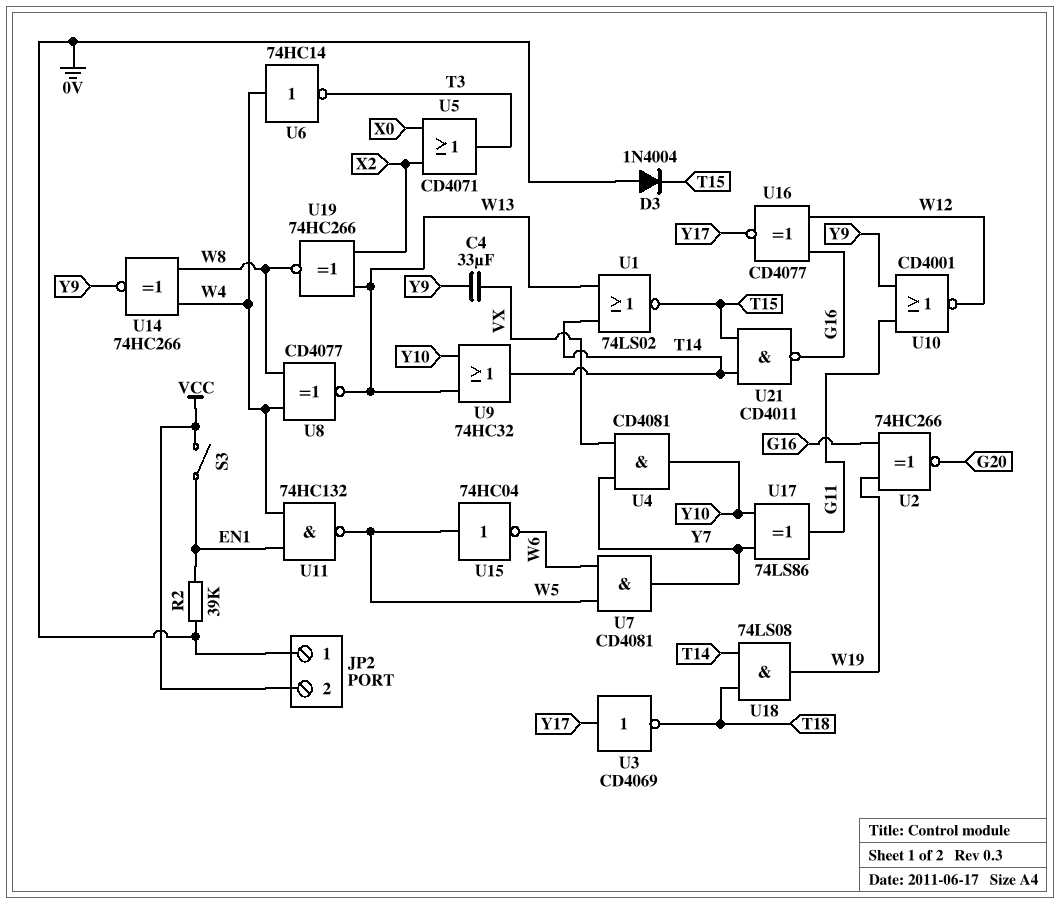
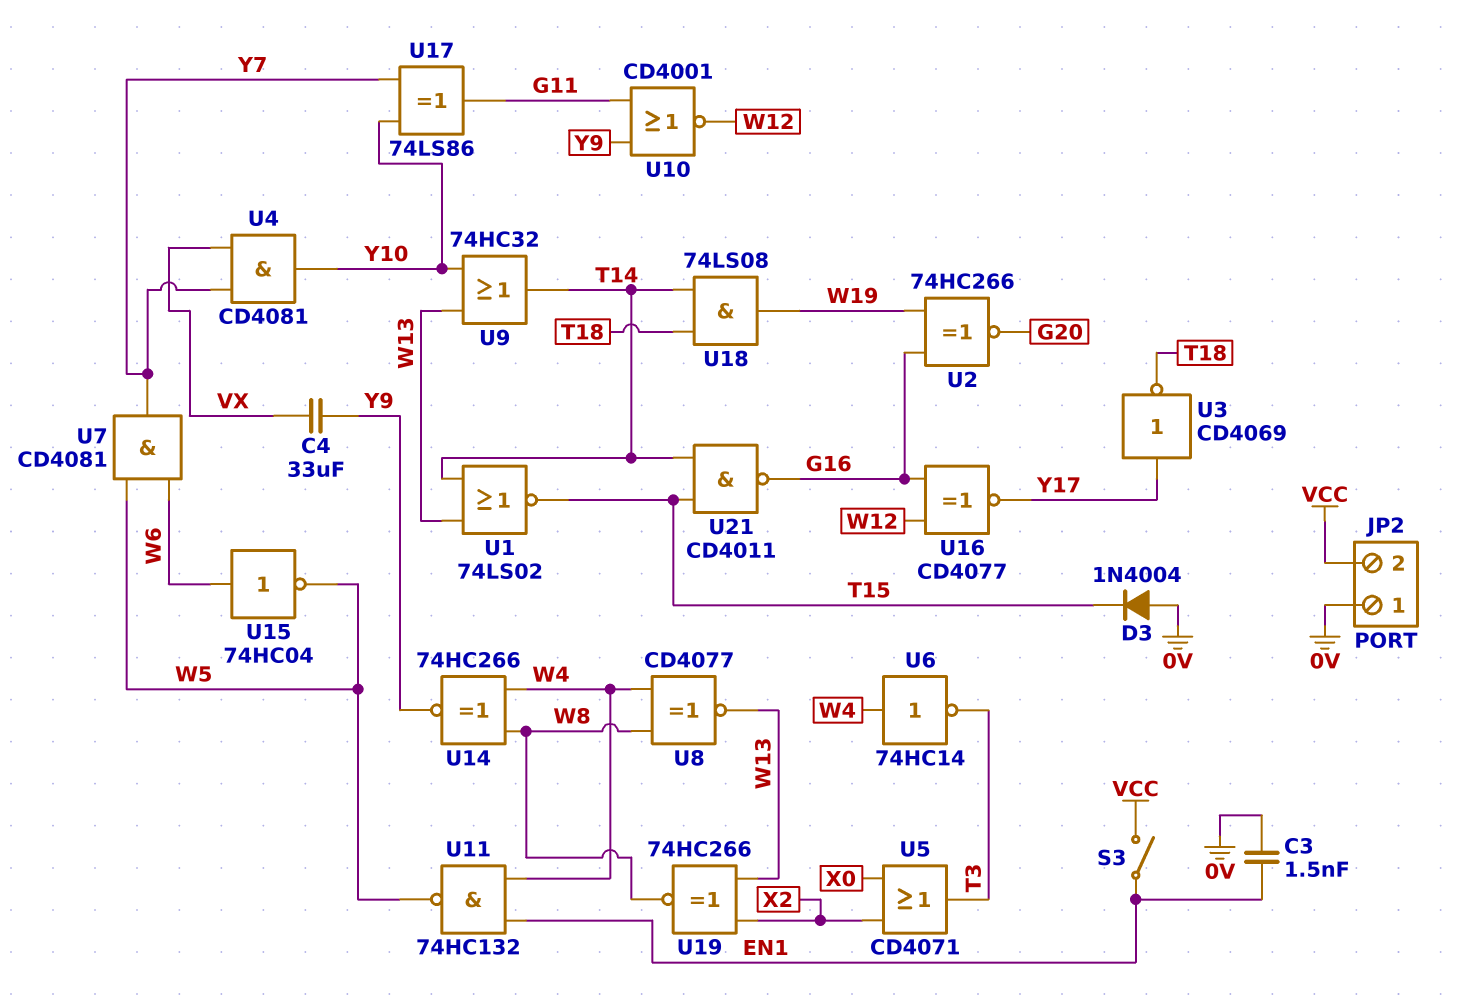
C3: none -> 1.5nF (0V, EN1)
R2: 39k (0V, EN1) -> none
U15: NOT 74HC04 (in W5, out W6) -> NOT 74HC04 (in W6, out W5)

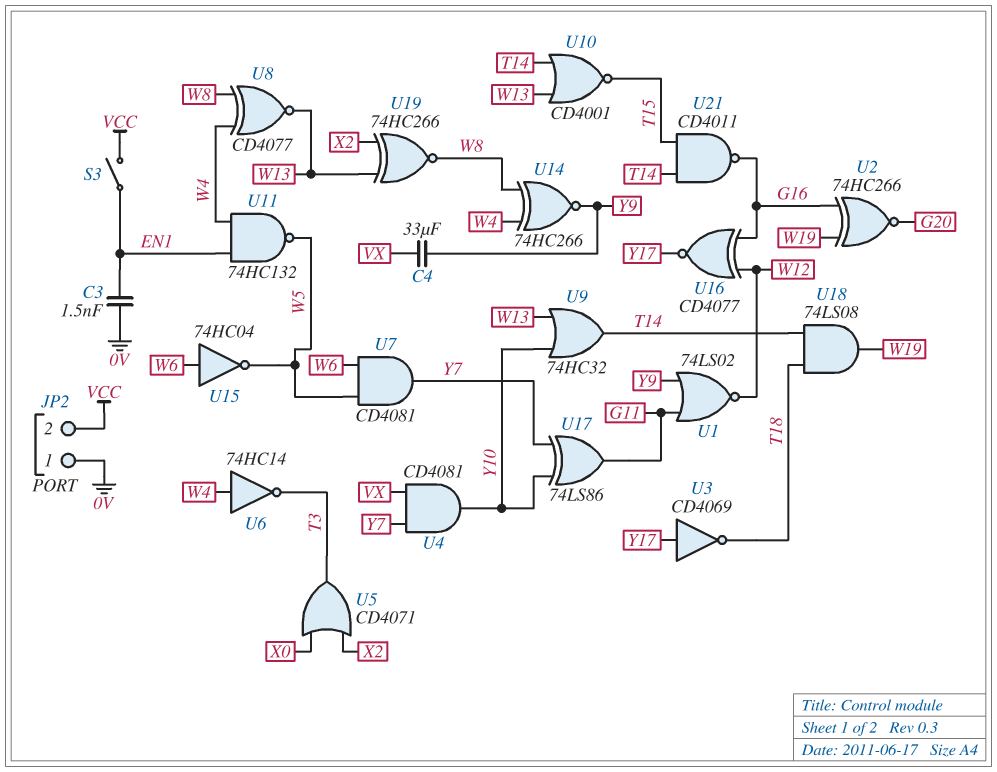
D3: diode 1N4004 (A 0V, K T15) -> none
U1: NOR 74LS02 (in T14, in W13, out T15) -> NOR 74LS02 (in G11, in Y9, out W12)
U10: NOR CD4001 (in G11, in Y9, out W12) -> NOR CD4001 (in T14, in W13, out T15)

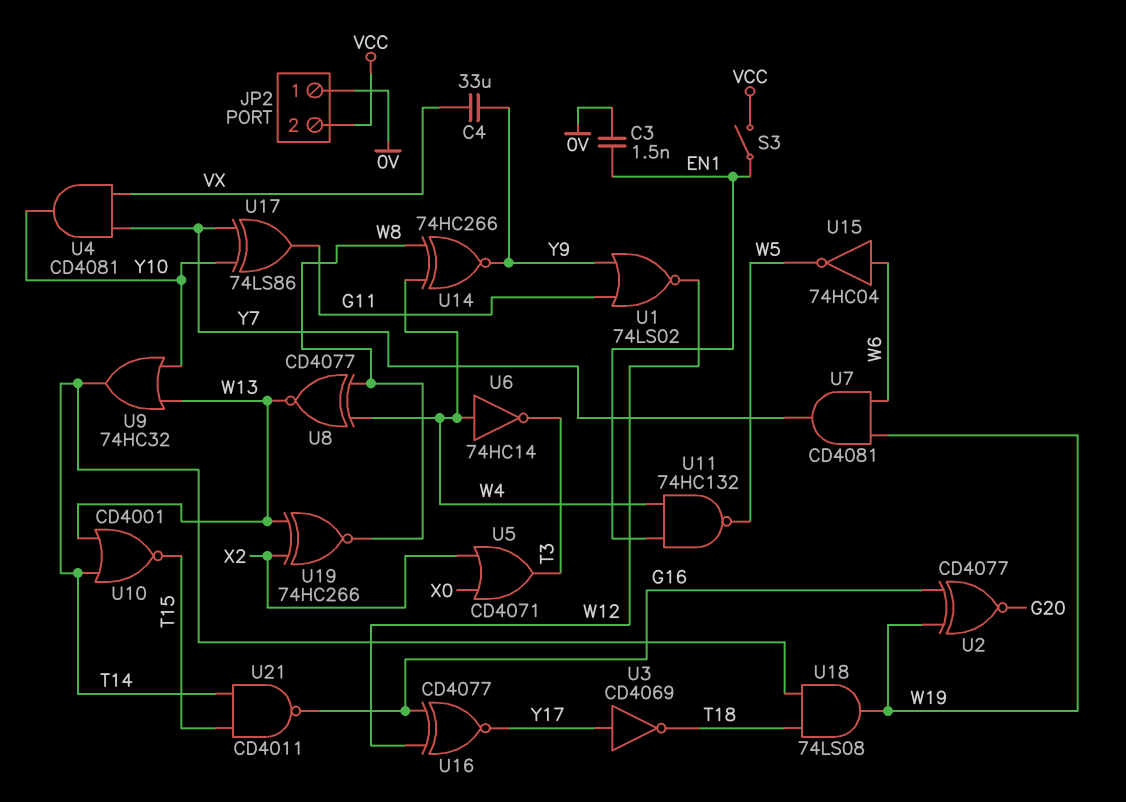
U2: XNOR 74HC266 (in G16, in W19, out G20) -> XNOR CD4077 (in G16, in W19, out G20)
U7: AND CD4081 (in W5, in W6, out Y7) -> AND CD4081 (in W6, in W19, out Y7)

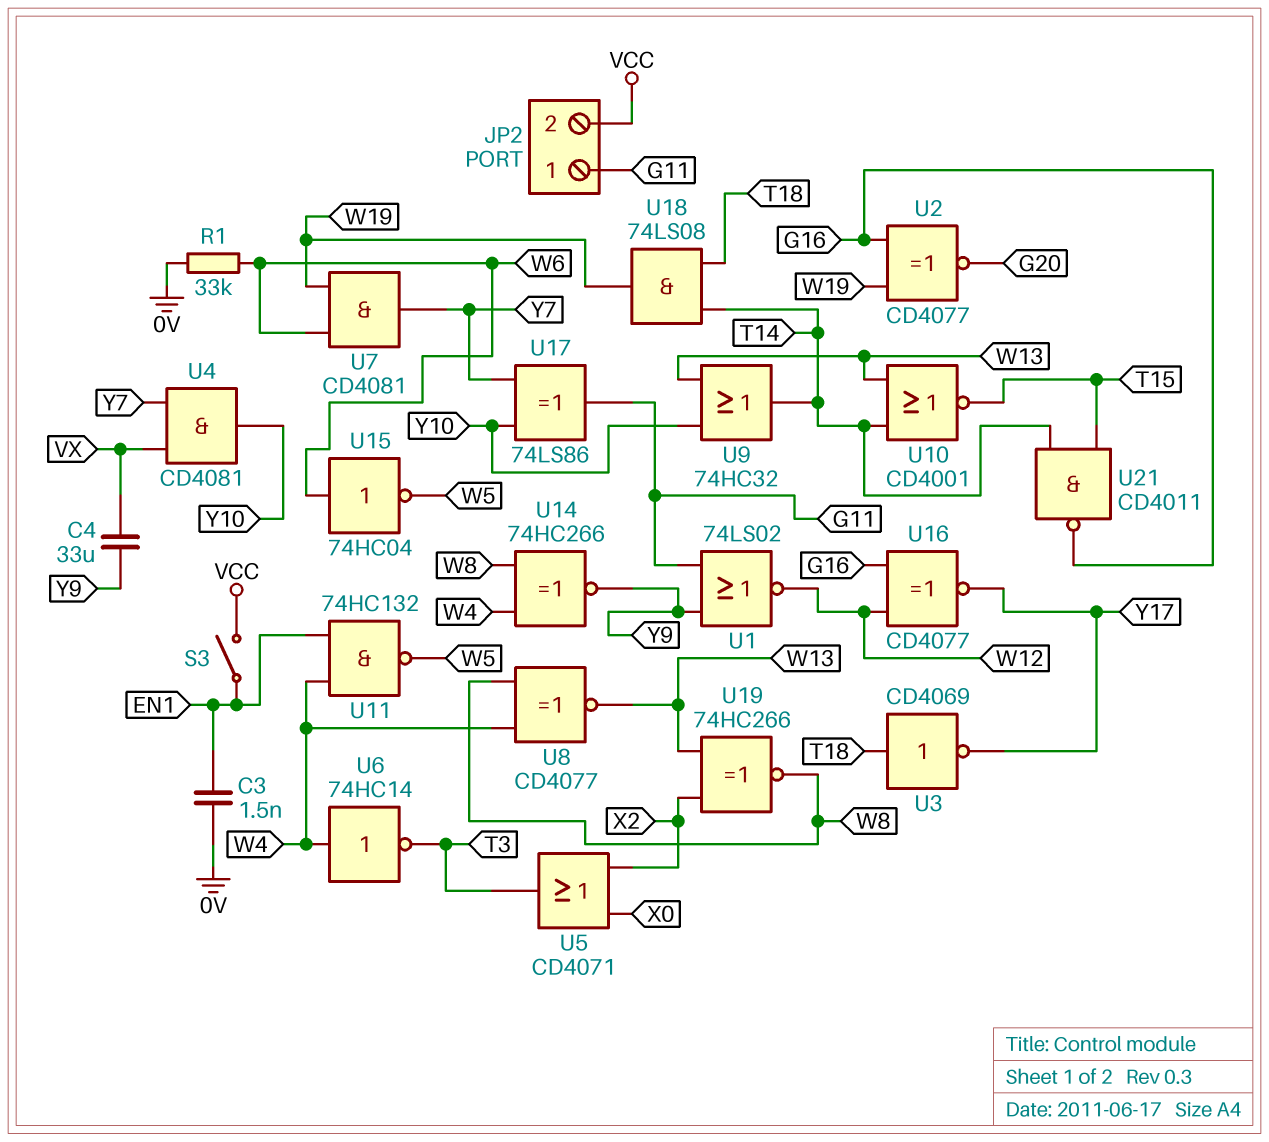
JP2 pin 1: 0V -> G11
R1: none -> 33k (0V, W6)
U3: NOT CD4069 (in Y17, out T18) -> NOT CD4069 (in T18, out Y17)

